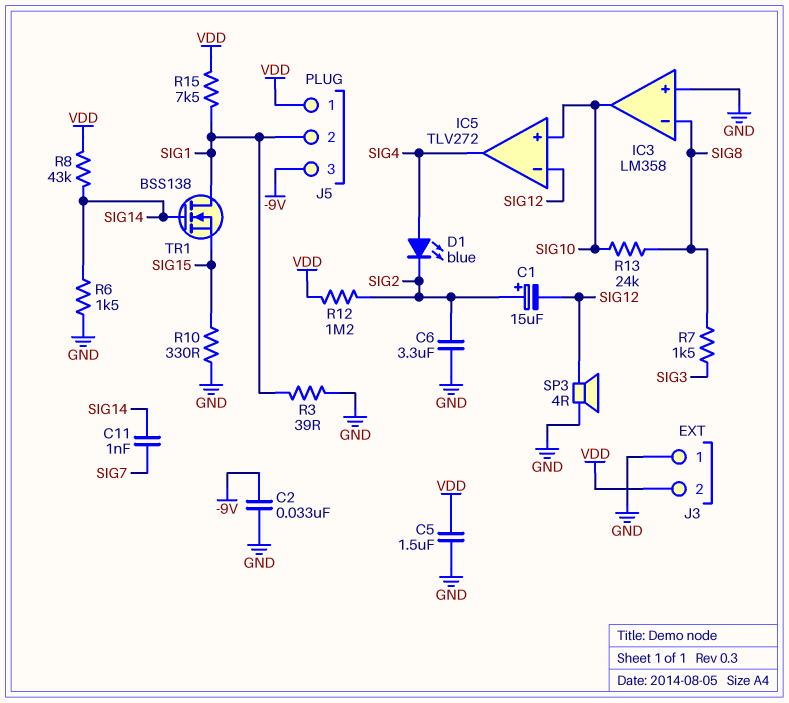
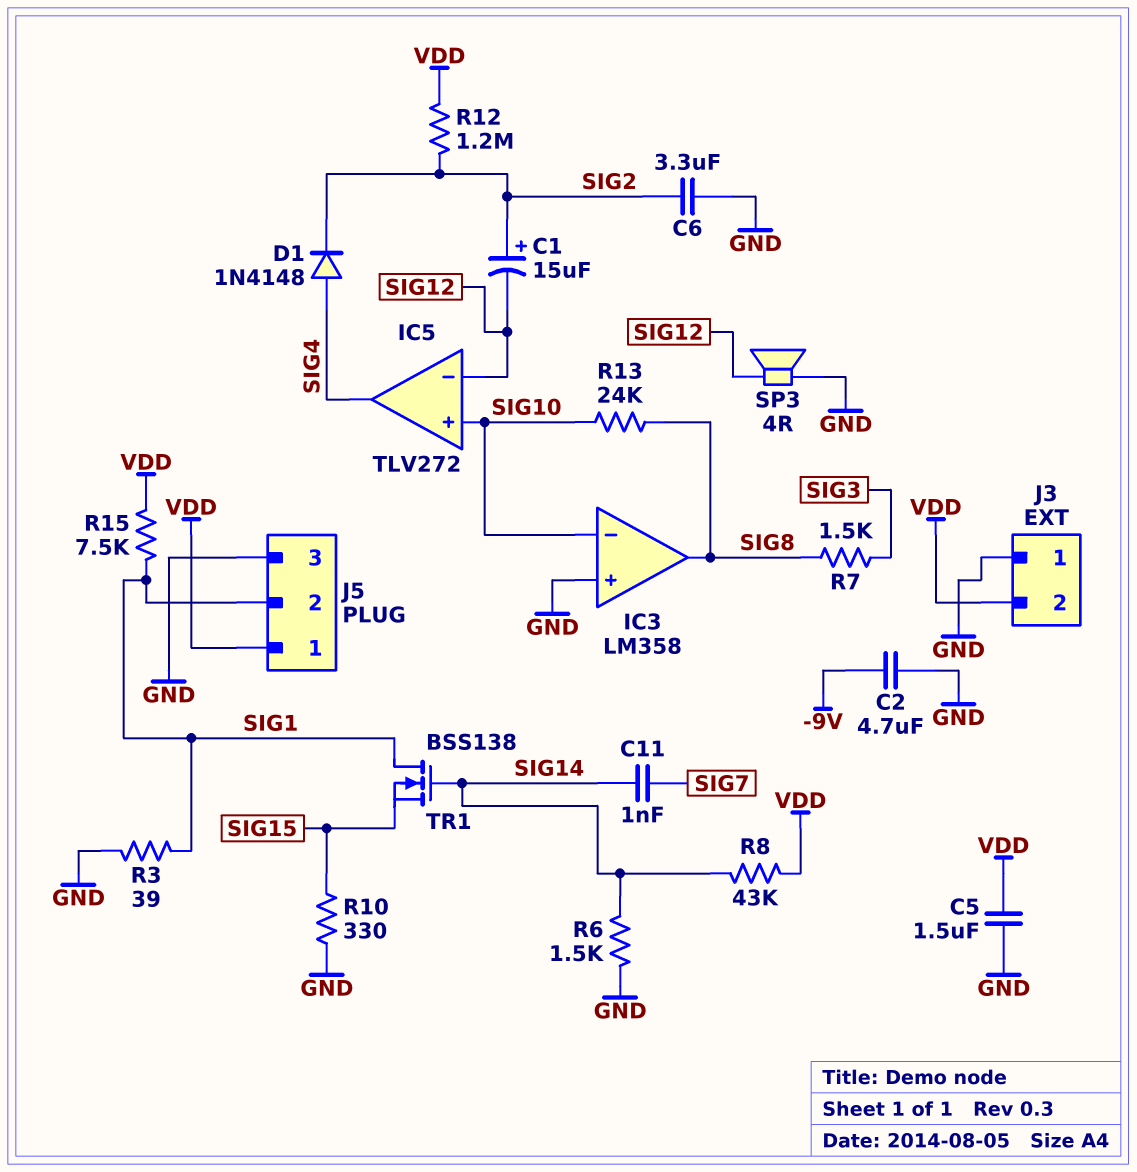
C2: 33nF (-9V, GND) -> 4.7uF (-9V, GND)
D1: LED blue (A SIG4, K SIG2) -> diode 1N4148 (A SIG4, K SIG2)
IC3 pin in-: SIG8 -> SIG10
IC3 pin out: SIG10 -> SIG8
J5 pin 3: -9V -> GND

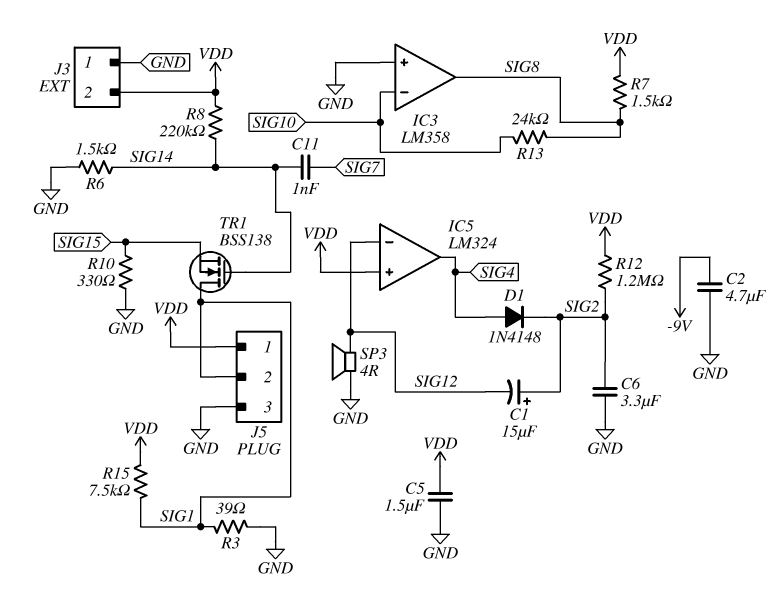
IC5: TLV272 -> LM324
IC5 pin in+: SIG10 -> VDD
R7: 1.5k (SIG3, SIG8) -> 1.5k (SIG8, VDD)
R8: 43k (SIG14, VDD) -> 220k (SIG14, VDD)

